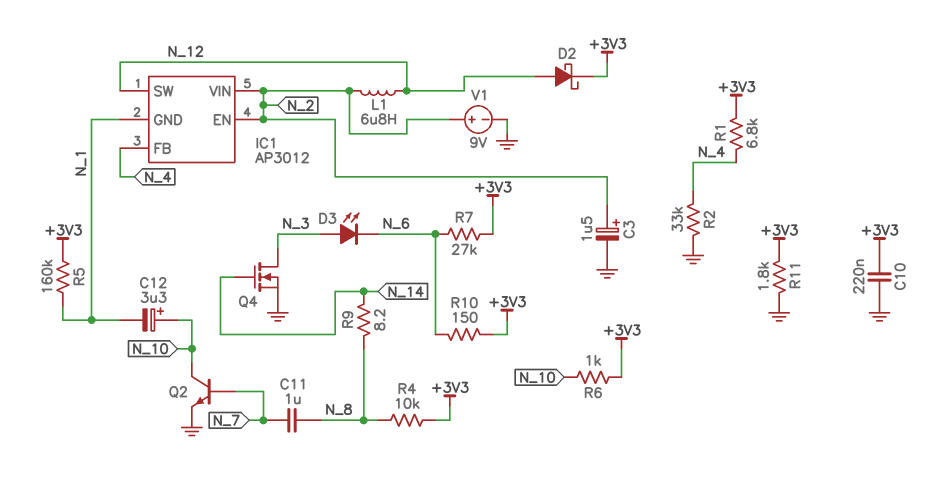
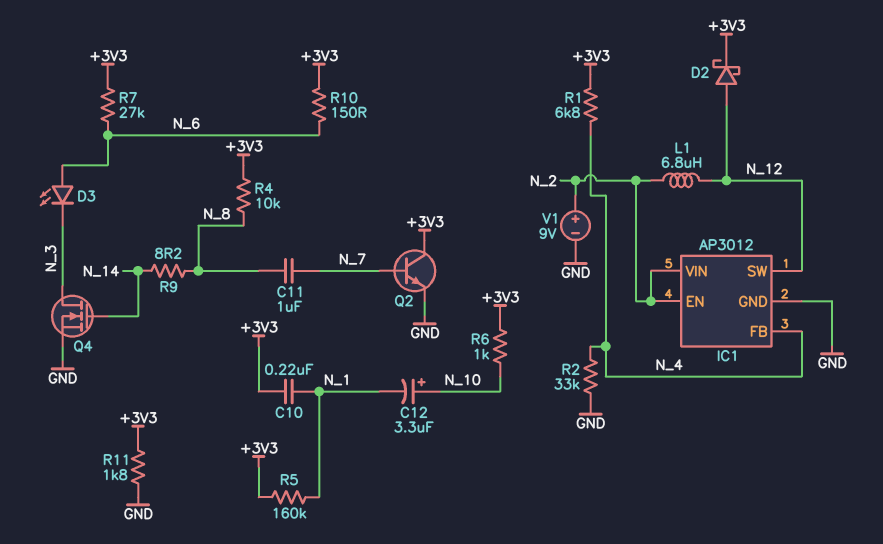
C3: 1.5uF (plus N_2, minus GND) -> none
C10: 220nF (+3V3, GND) -> 220nF (+3V3, N_1)
D3: LED (A N_3, K N_6) -> LED (A N_6, K N_3)
IC1 pin GND: N_1 -> GND
Q2: NPN (B N_7, C N_10, E GND) -> NPN (B N_7, C +3V3, E GND)

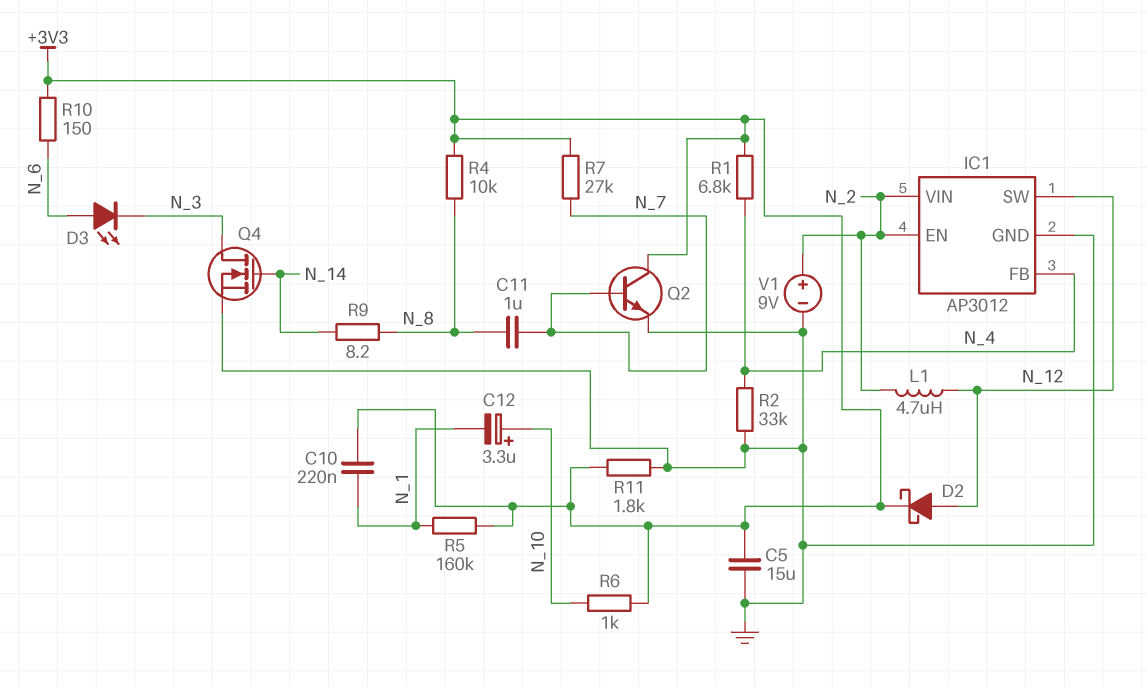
C5: none -> 15uF (+3V3, GND)
L1: 6.8uH (N_2, N_12) -> 4.7uH (N_2, N_12)
R7: 27k (+3V3, N_6) -> 27k (+3V3, N_7)

